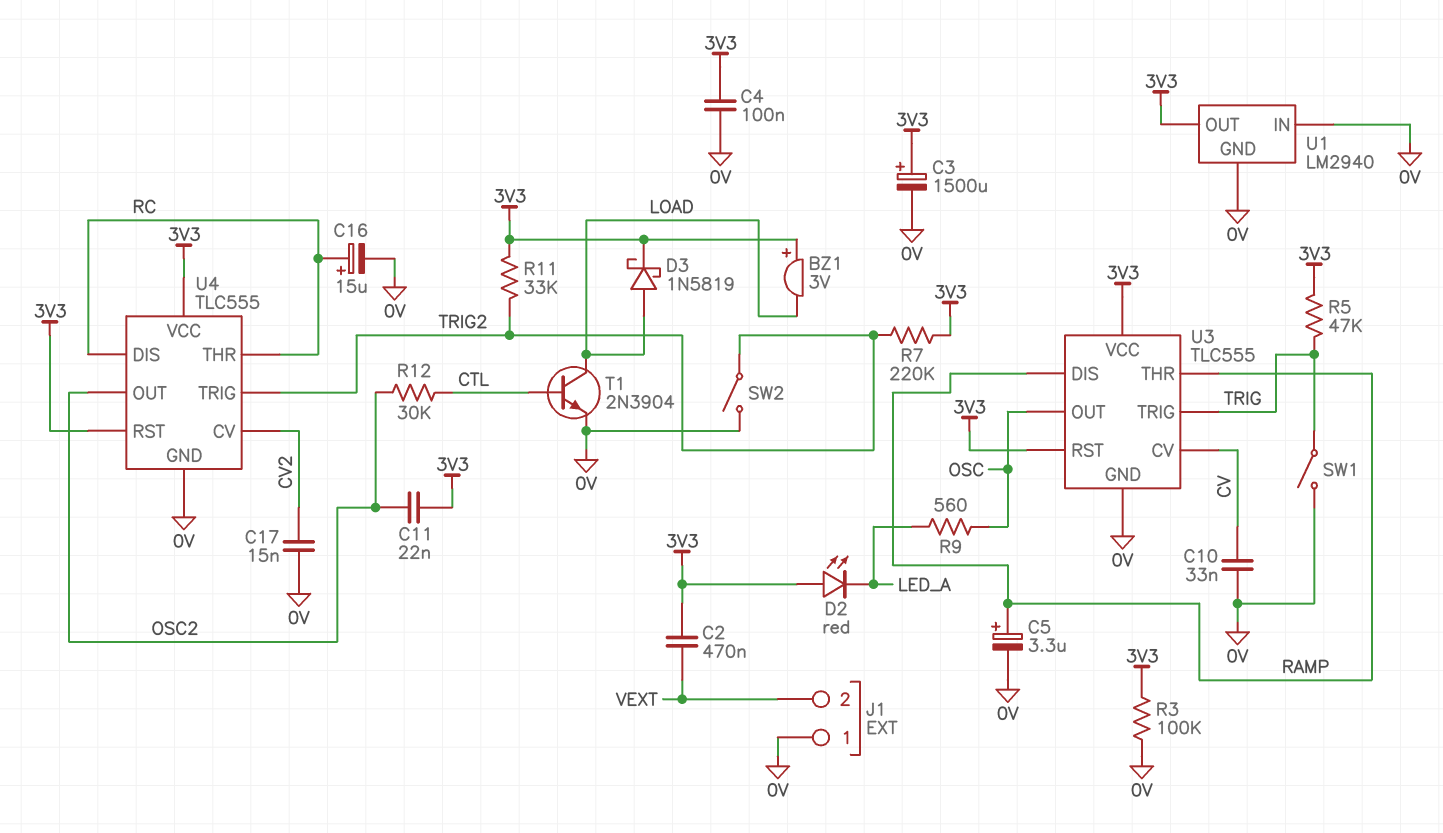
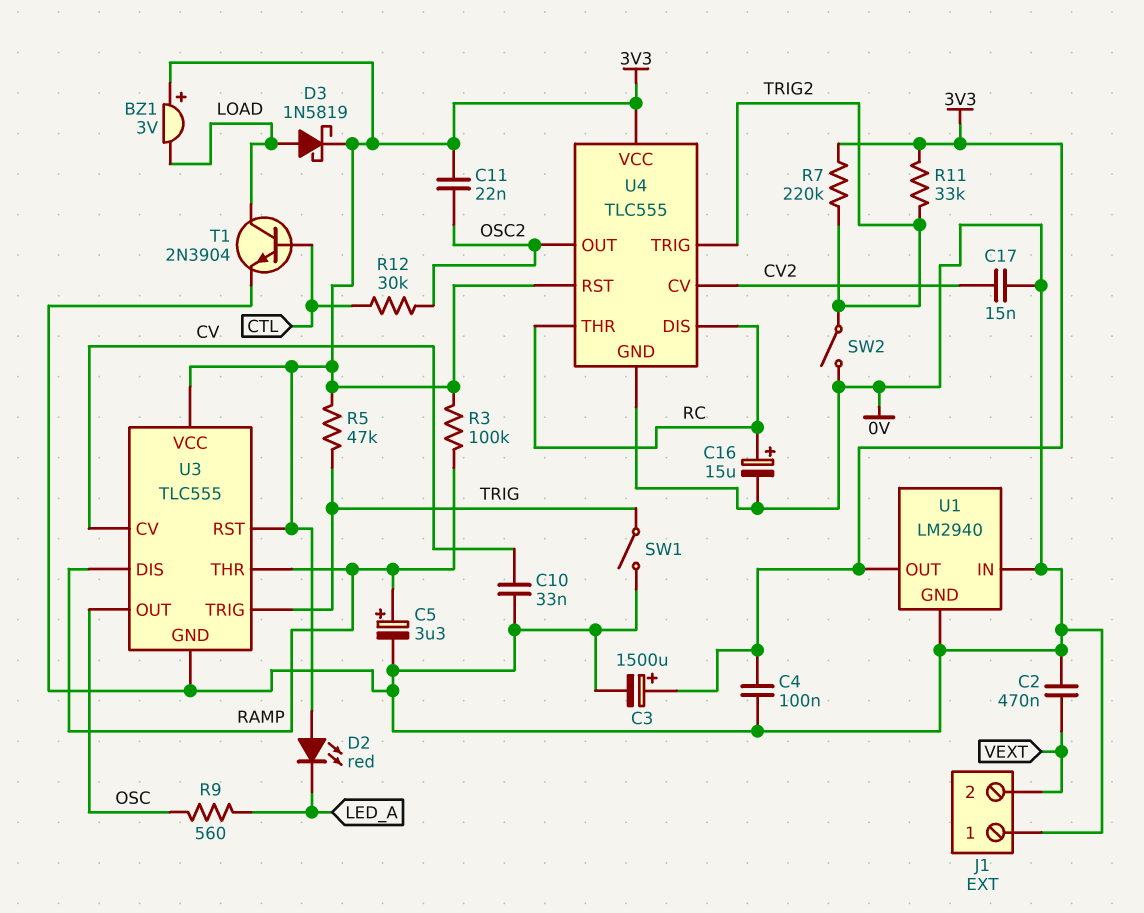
C2: 470nF (3V3, VEXT) -> 470nF (0V, VEXT)
R3: 100k (0V, 3V3) -> 100k (3V3, RAMP)

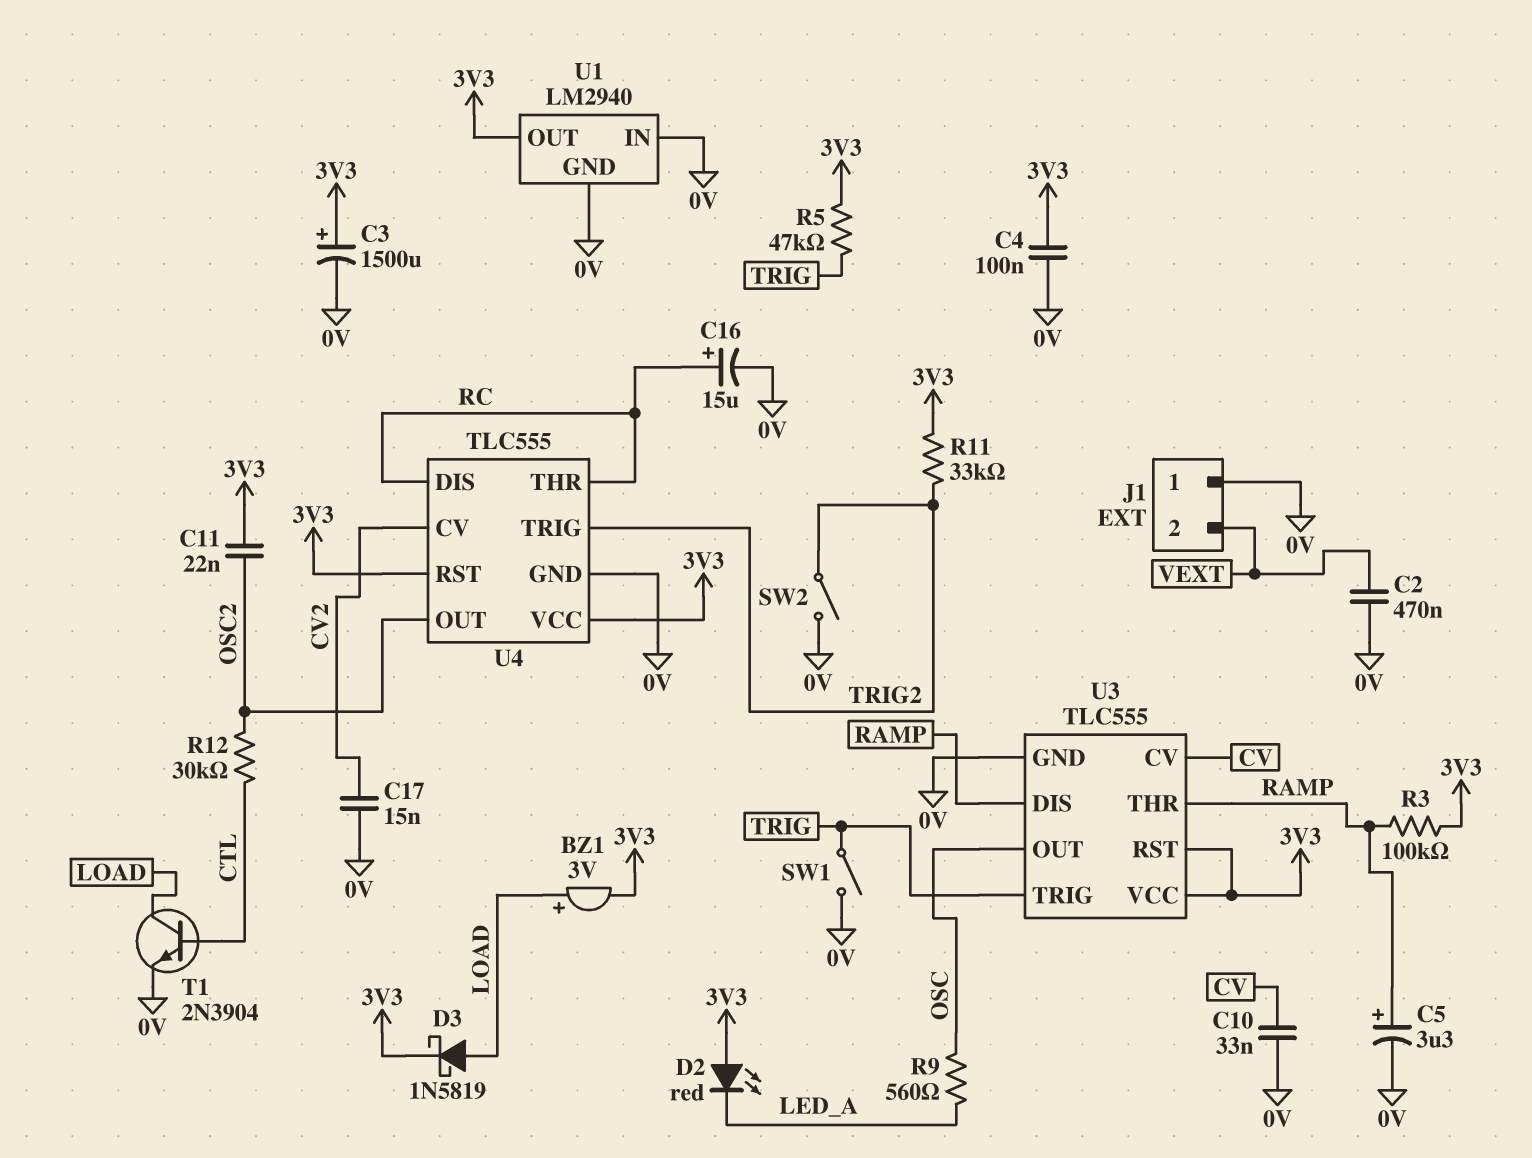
BZ1: buzzer 3V (plus 3V3, minus LOAD) -> buzzer 3V (plus LOAD, minus 3V3)
R7: 220k (3V3, TRIG2) -> none

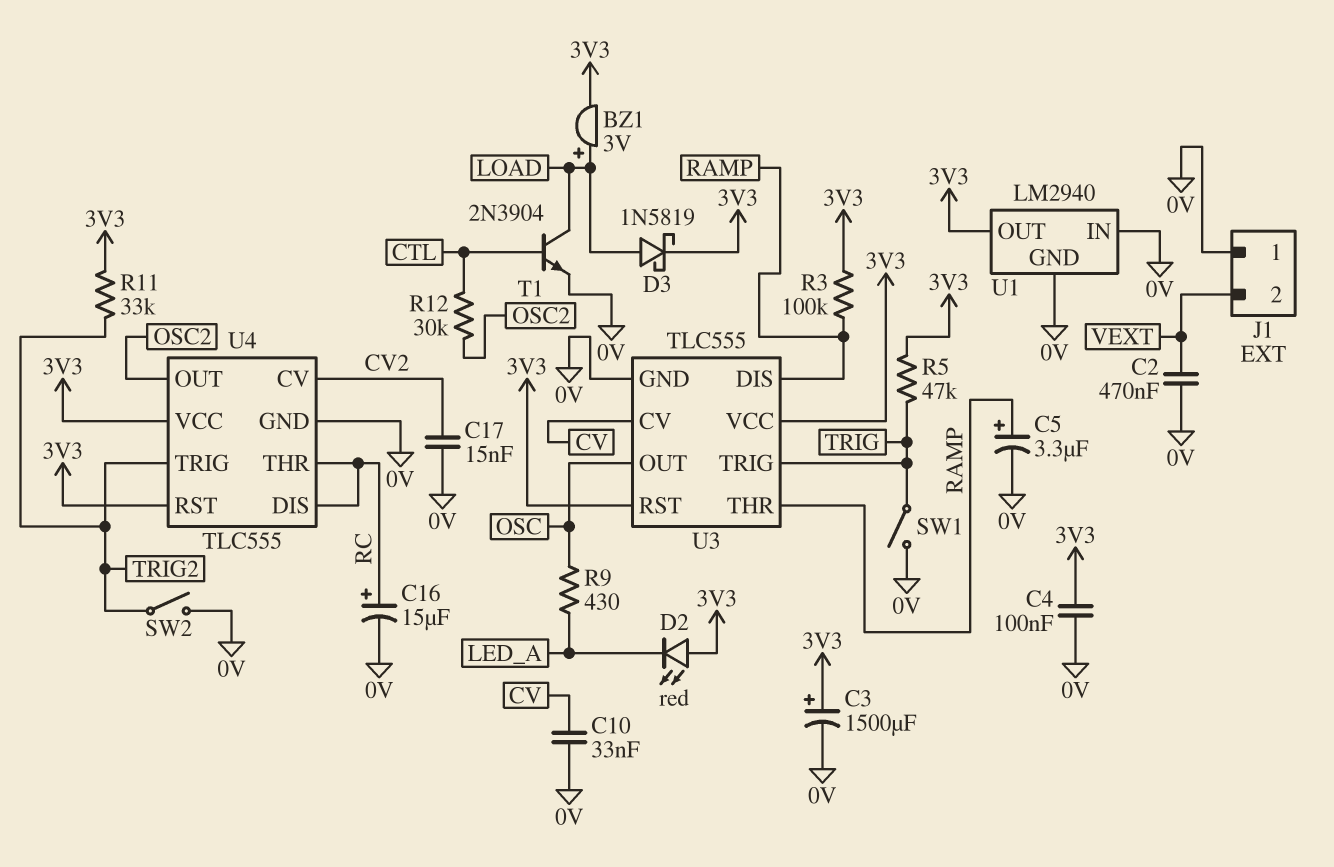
C11: 22nF (3V3, OSC2) -> none
R9: 560 (LED_A, OSC) -> 430 (LED_A, OSC)

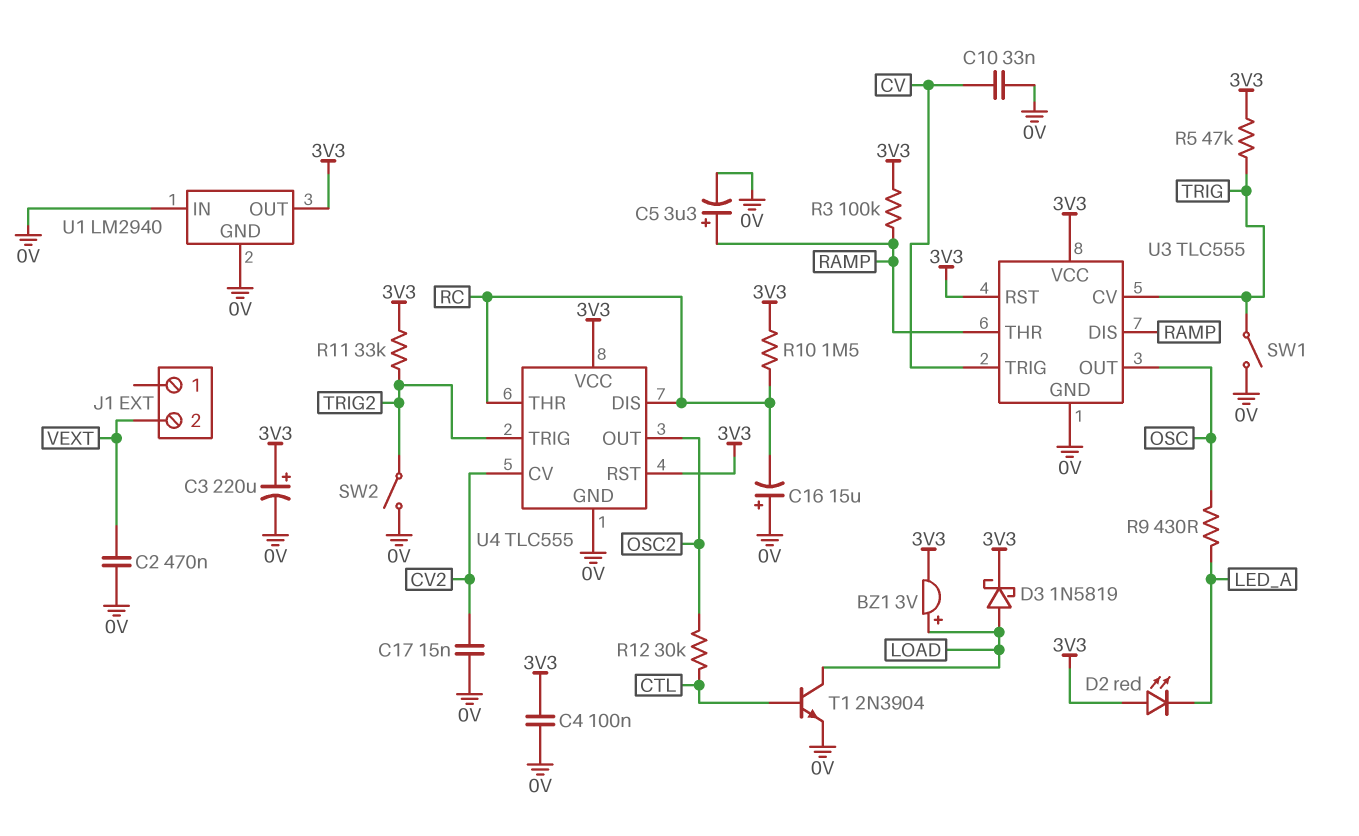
C3: 1500uF (plus 3V3, minus 0V) -> 220uF (plus 3V3, minus 0V)
C16: 15uF (plus RC, minus 0V) -> 15uF (plus 0V, minus RC)
J1 pin 1: 0V -> none
R10: none -> 1.5M (3V3, RC)
U3 pin CV: CV -> TRIG
U3 pin TRIG: TRIG -> CV

